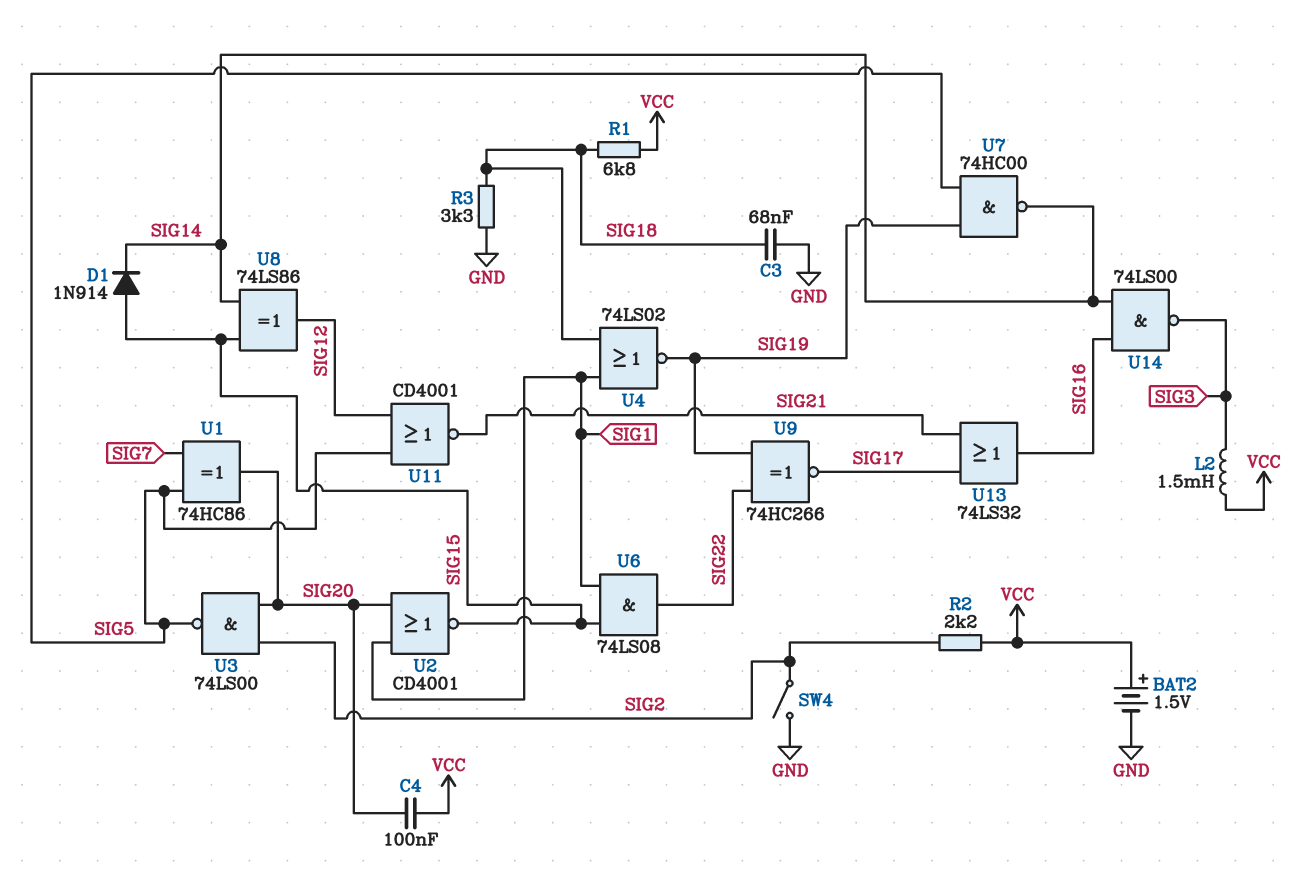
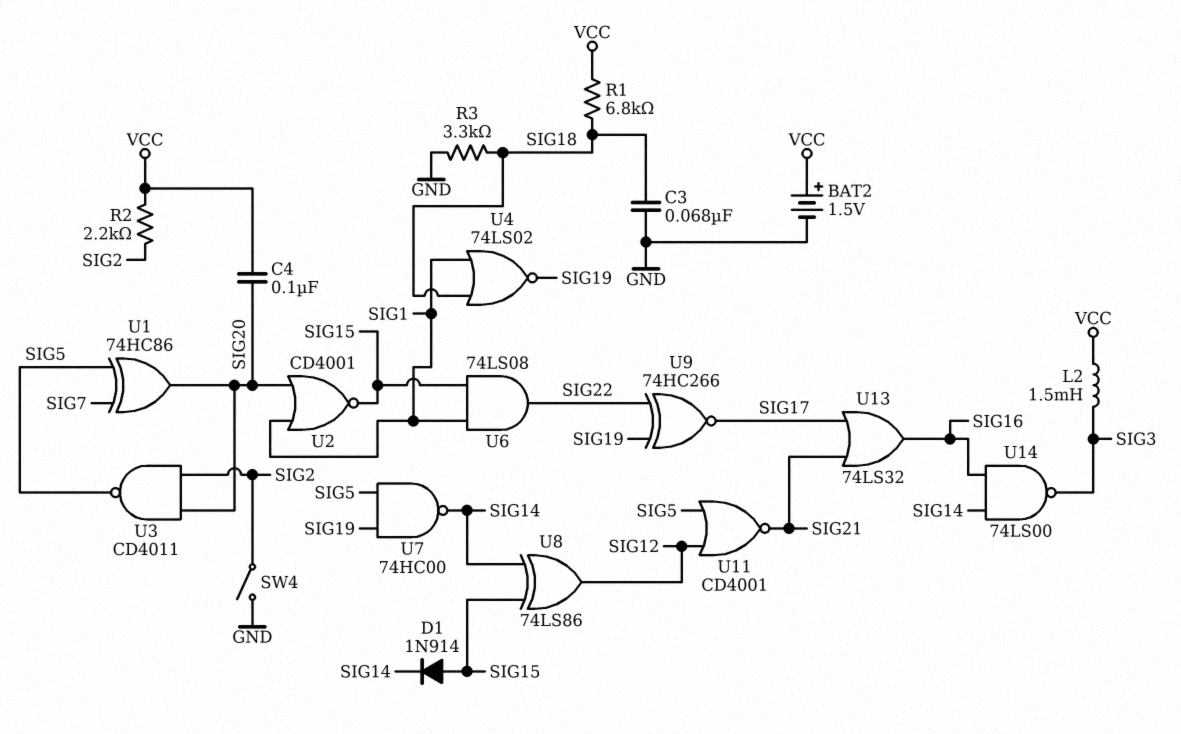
U3: NAND 74LS00 (in SIG2, in SIG20, out SIG5) -> NAND CD4011 (in SIG2, in SIG20, out SIG5)

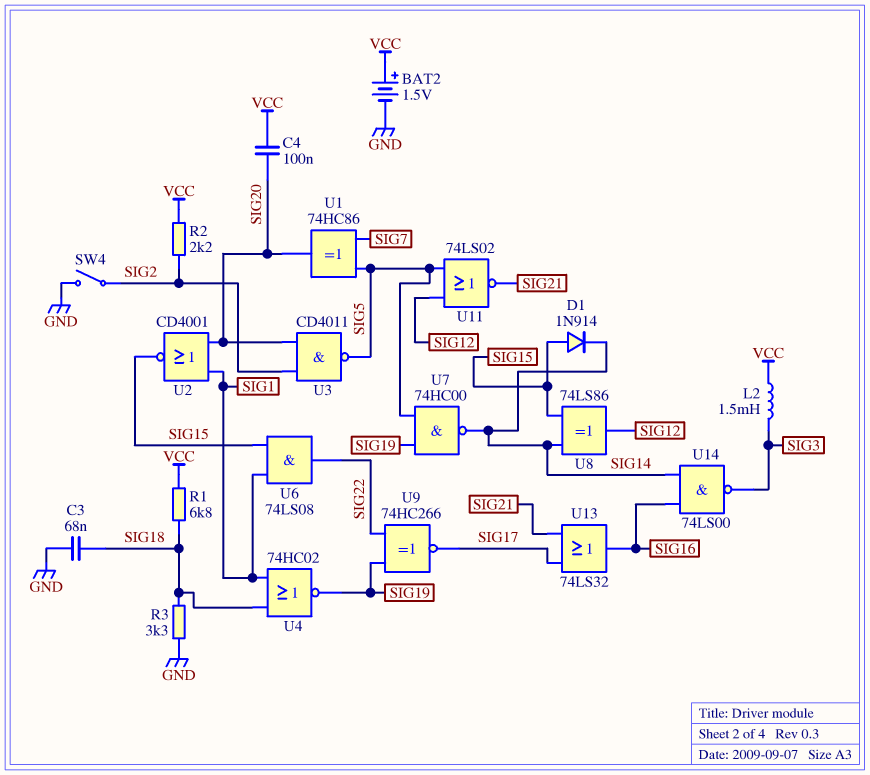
U4: NOR 74LS02 (in SIG1, in SIG18, out SIG19) -> NOR 74HC02 (in SIG1, in SIG18, out SIG19)
U11: NOR CD4001 (in SIG5, in SIG12, out SIG21) -> NOR 74LS02 (in SIG5, in SIG12, out SIG21)

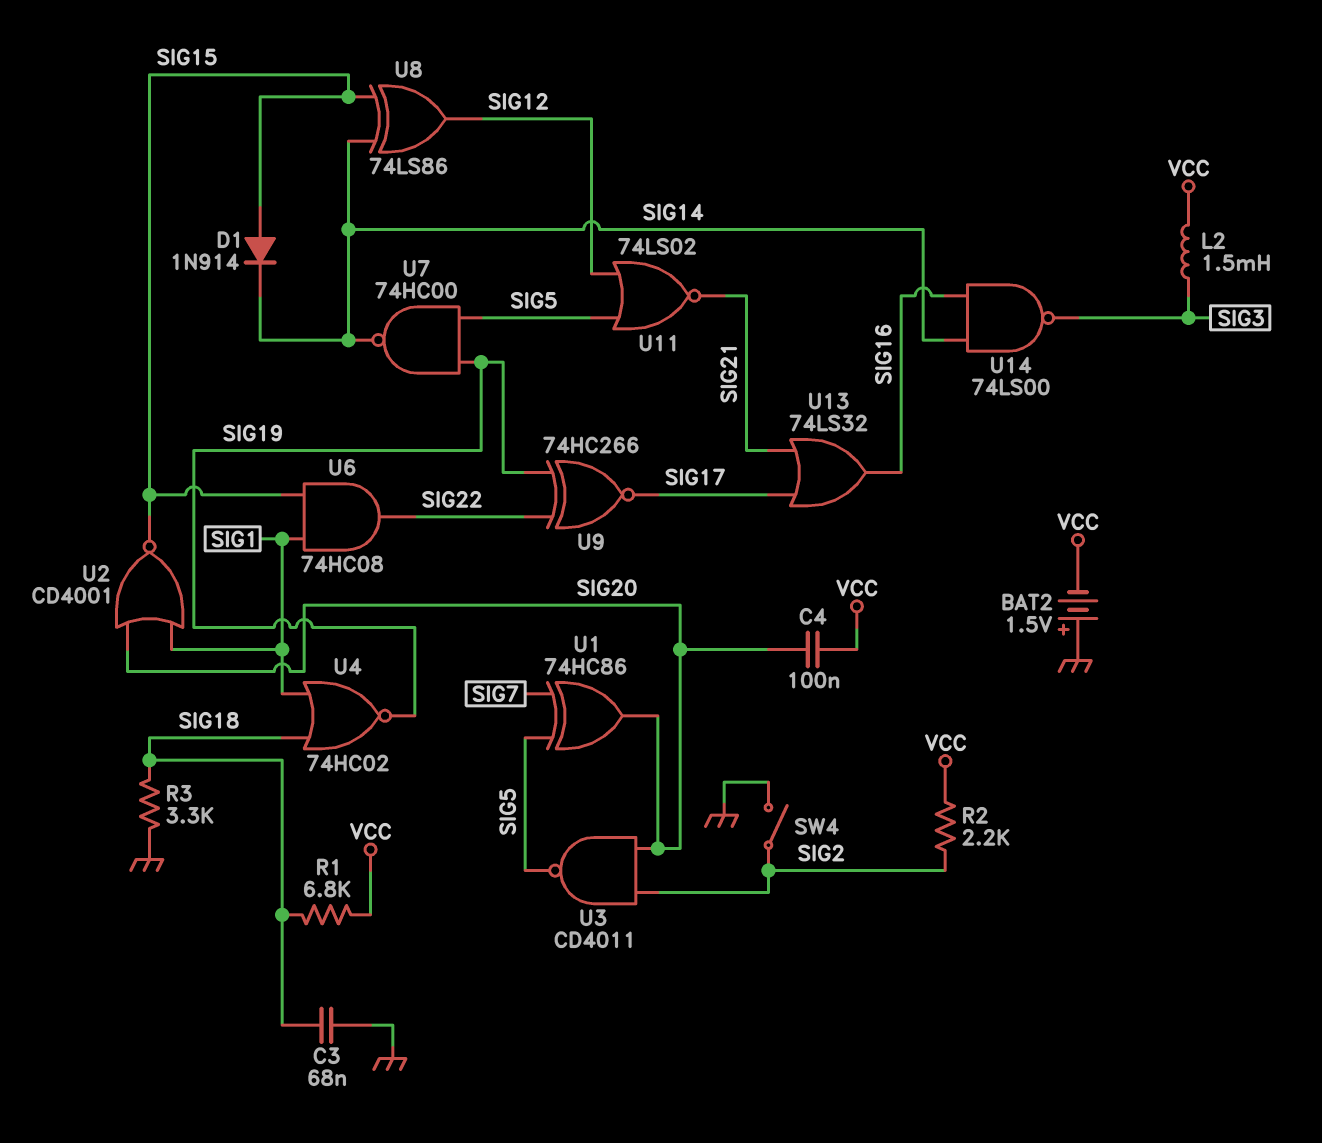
BAT2: 1.5V (plus VCC, minus GND) -> 1.5V (plus GND, minus VCC)
U6: AND 74LS08 (in SIG1, in SIG15, out SIG22) -> AND 74HC08 (in SIG1, in SIG15, out SIG22)

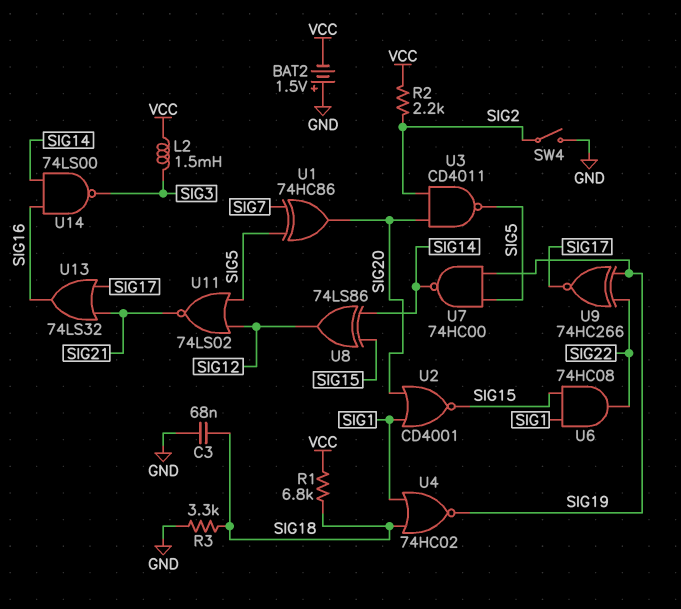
C4: 100nF (SIG20, VCC) -> none
D1: diode 1N914 (A SIG15, K SIG14) -> none

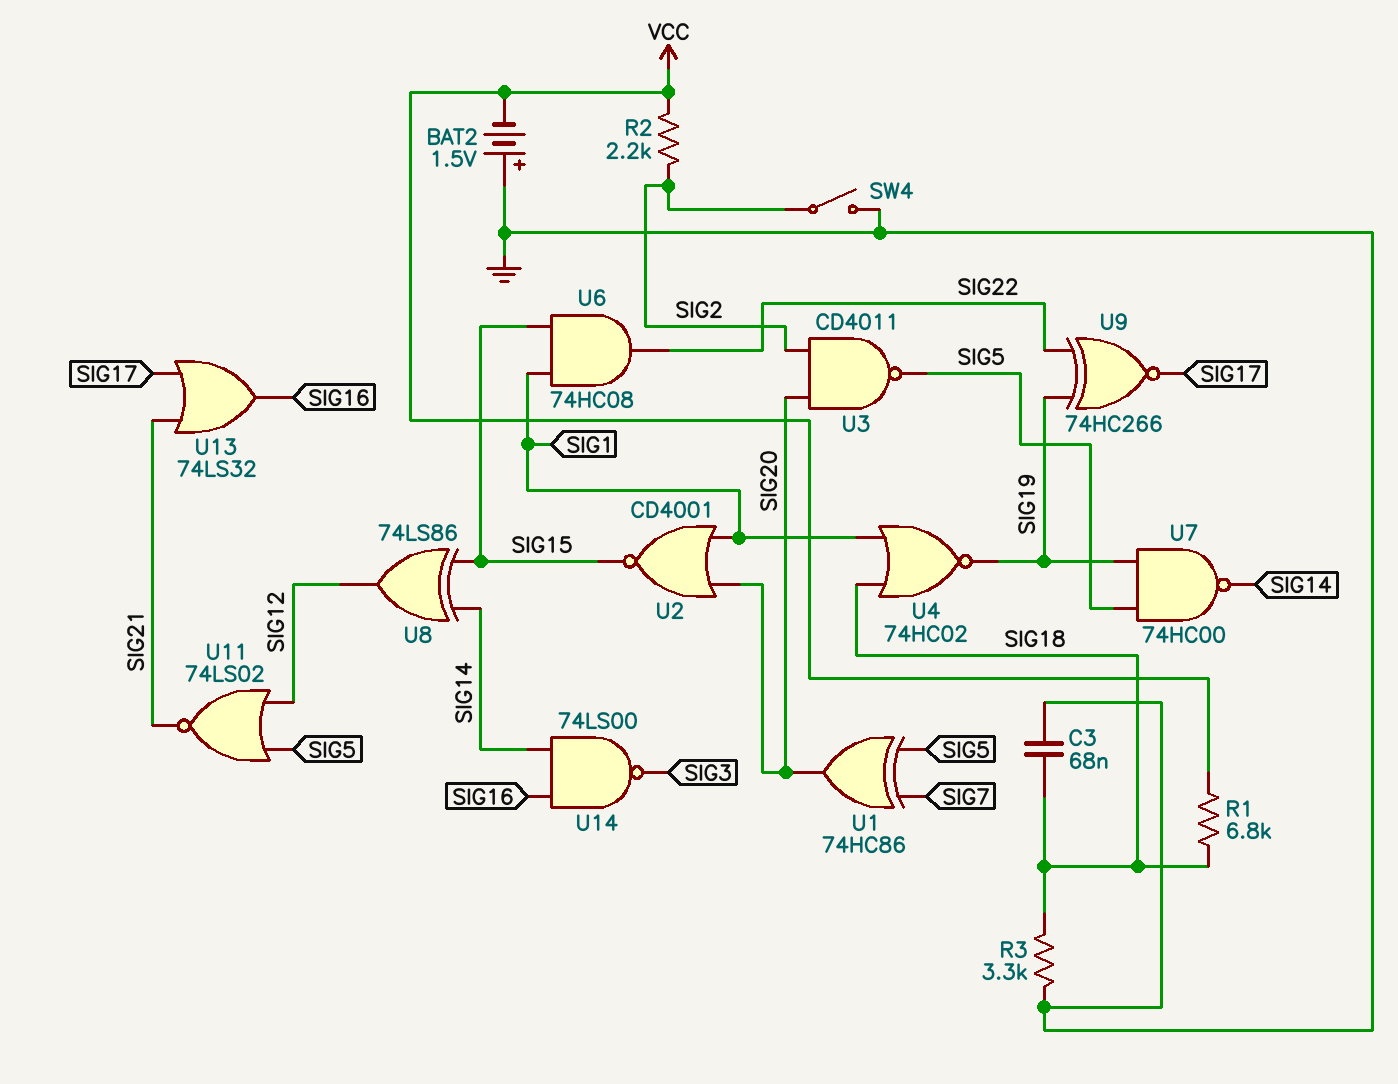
L2: 1.5mH (SIG3, VCC) -> none

